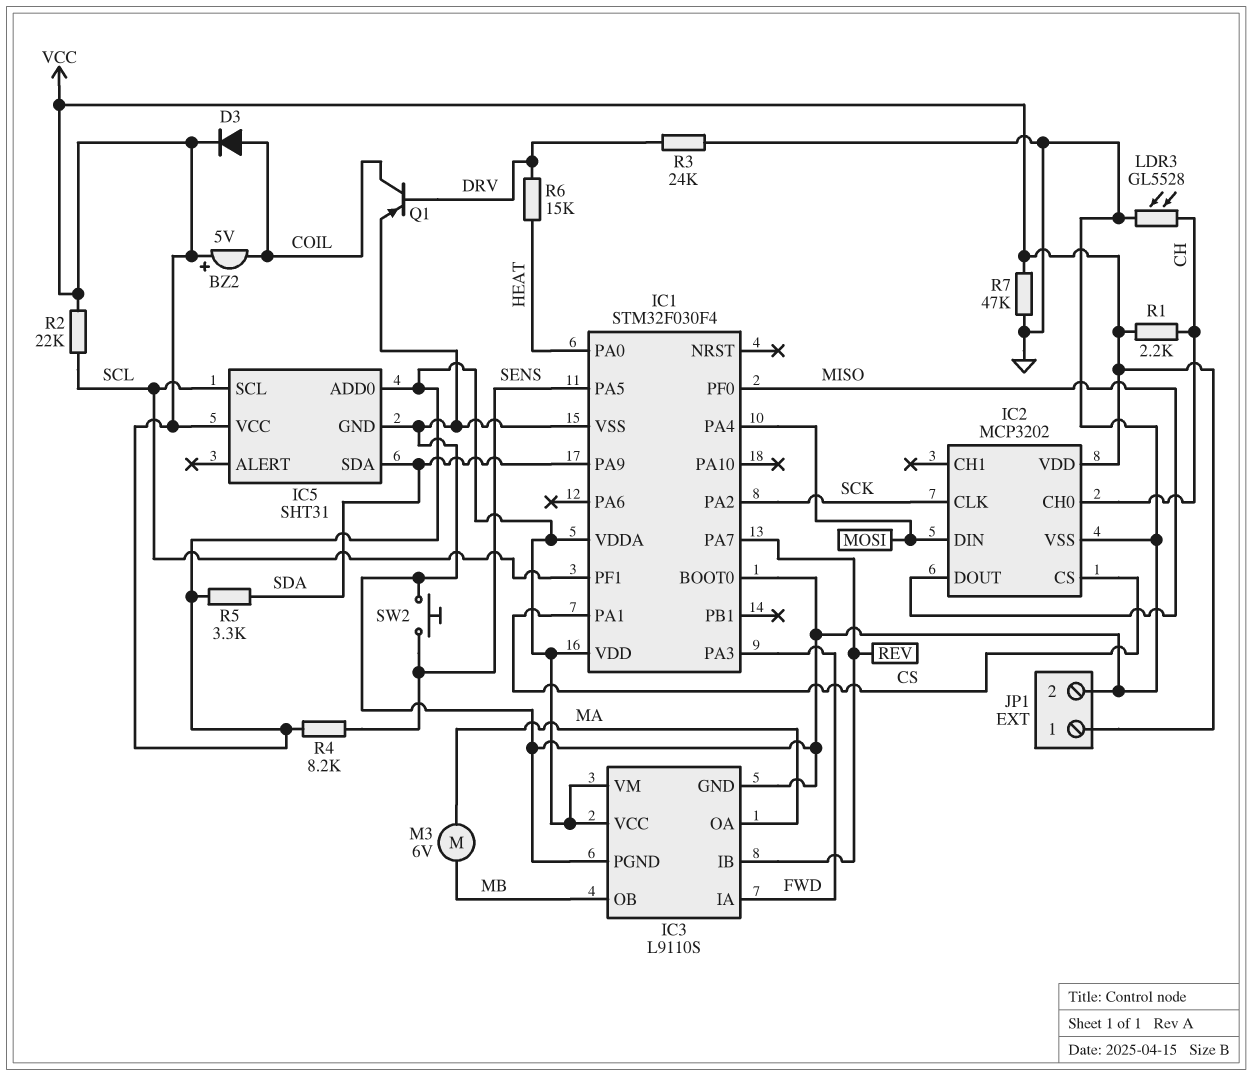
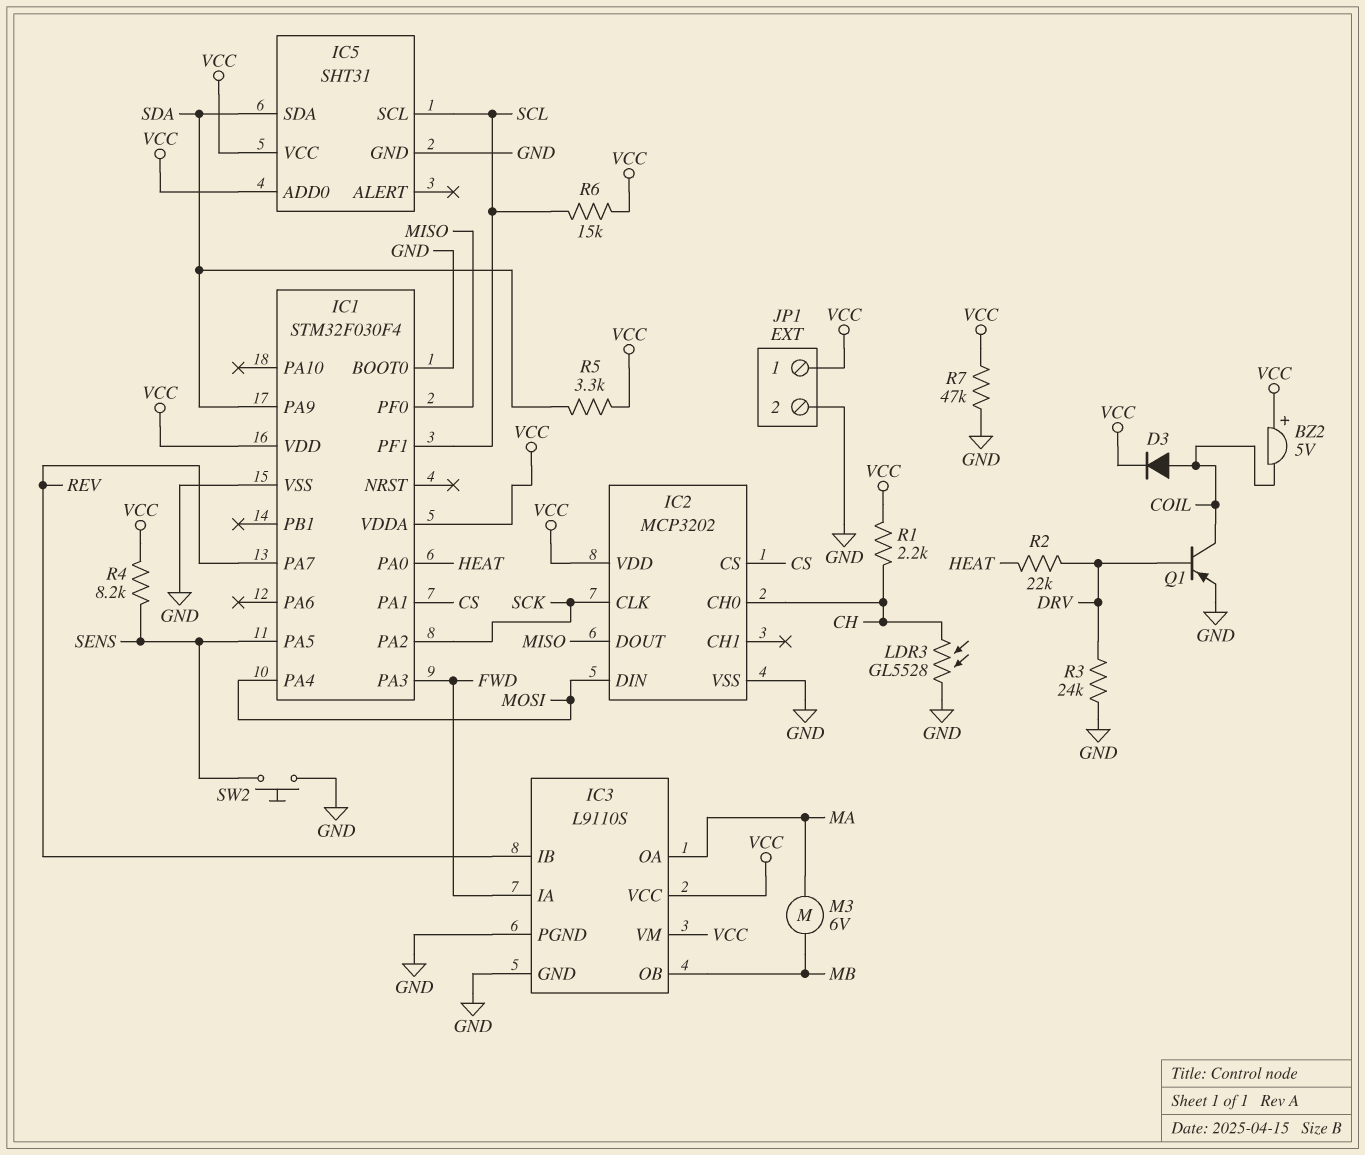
R2: 22k (SCL, VCC) -> 22k (DRV, HEAT)
R6: 15k (DRV, HEAT) -> 15k (SCL, VCC)

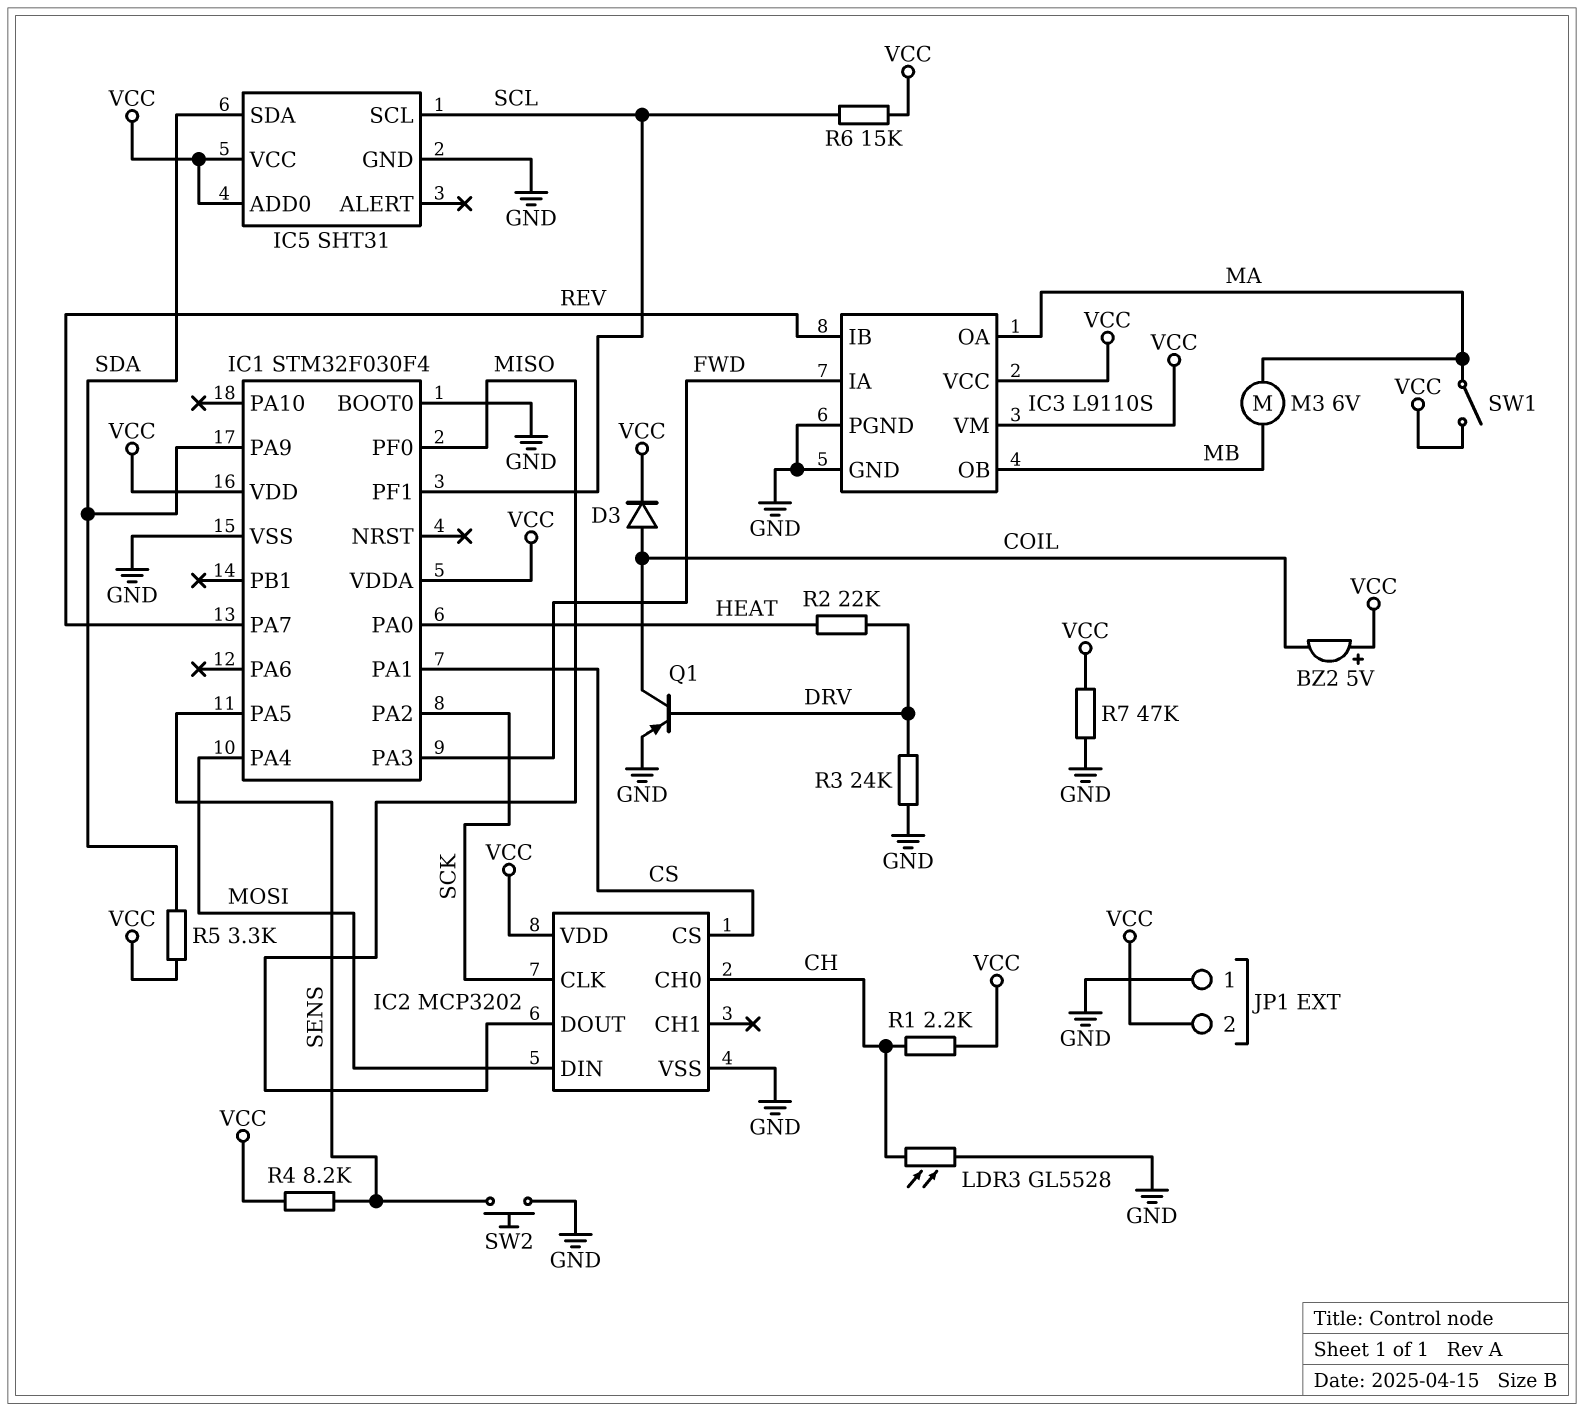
JP1 pin 1: VCC -> GND
JP1 pin 2: GND -> VCC
SW1: none -> switch (MA, VCC)

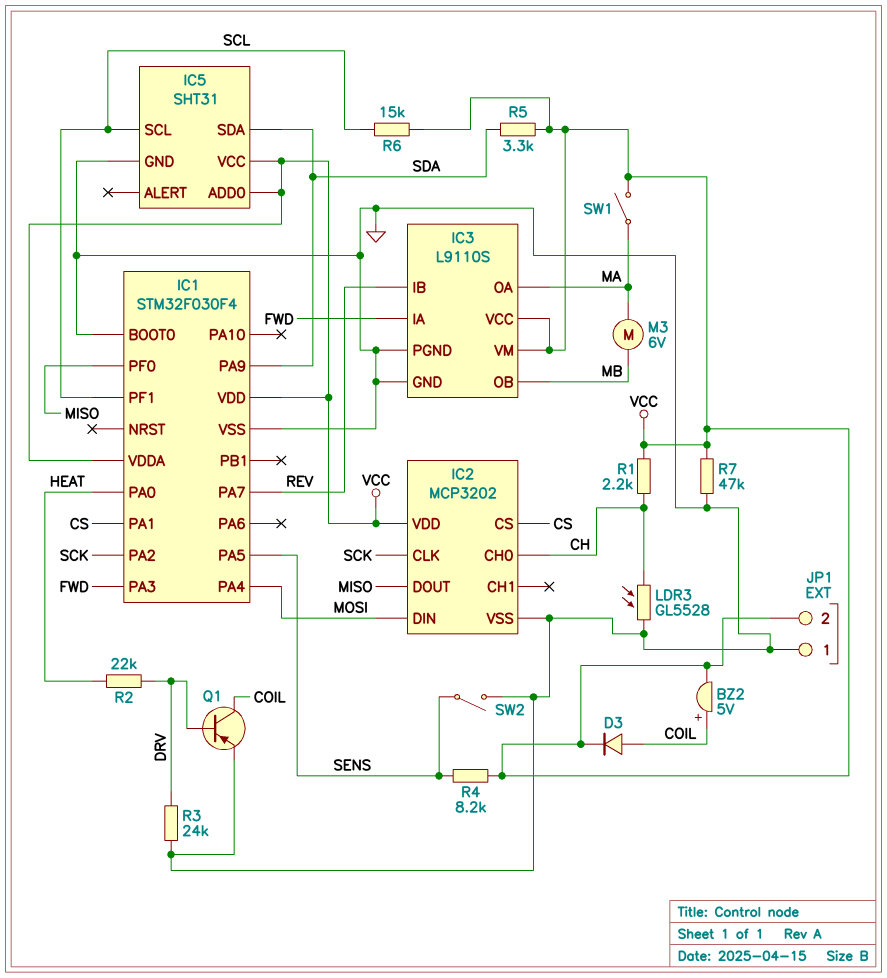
BZ2: buzzer 5V (plus VCC, minus COIL) -> buzzer 5V (plus COIL, minus VCC)
SW2: button (GND, SENS) -> switch (GND, SENS)

